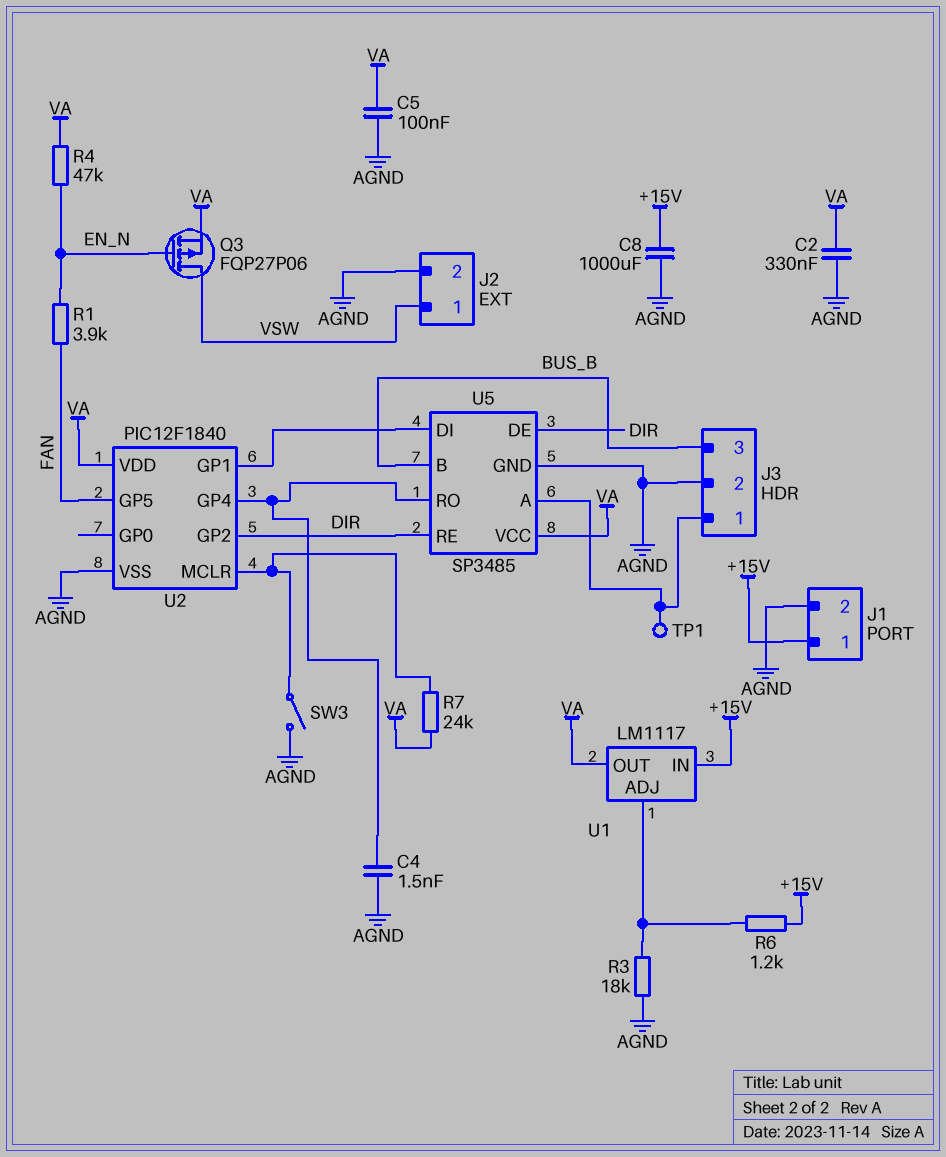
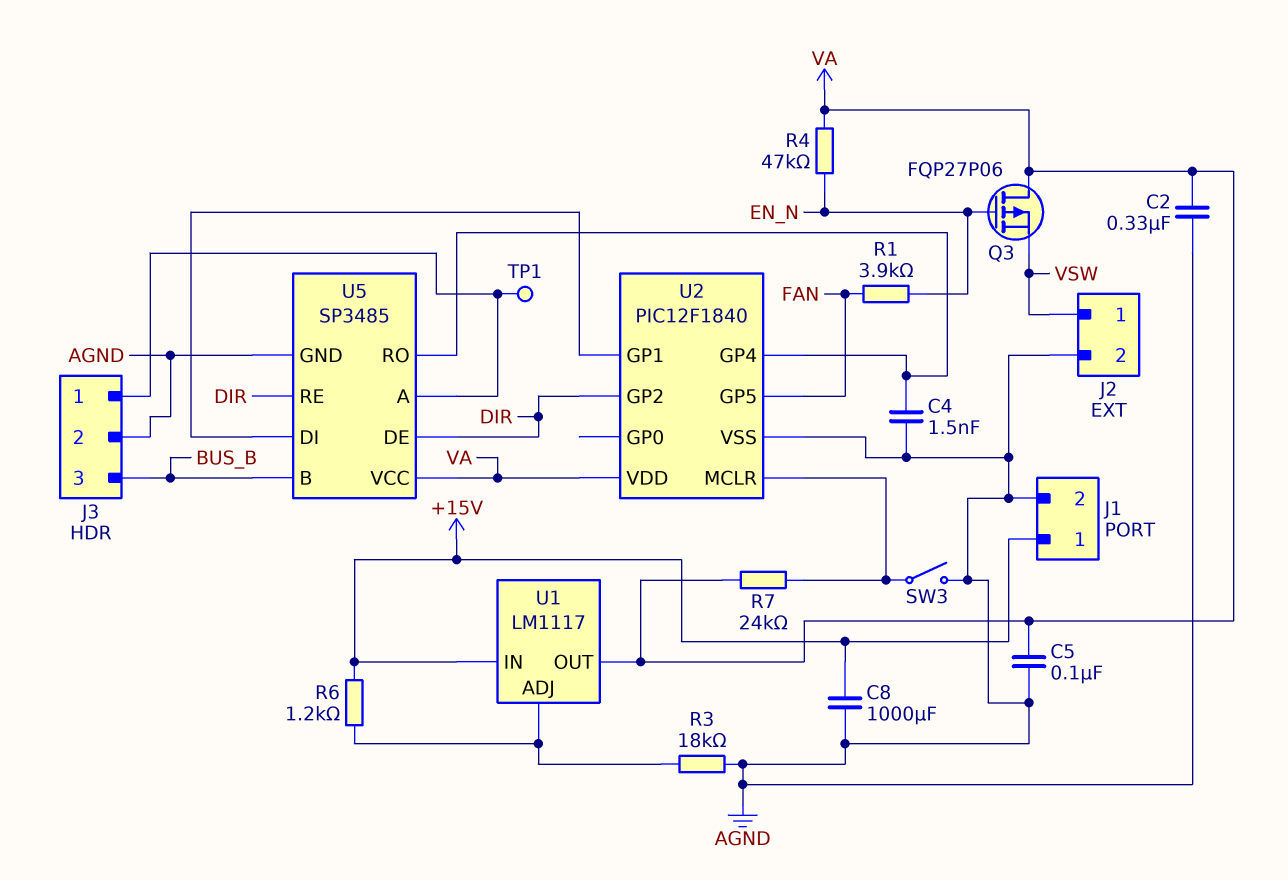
Q3: PMOS FQP27P06 (G EN_N, D VSW, S VA) -> PMOS FQP27P06 (G EN_N, D VA, S VSW)

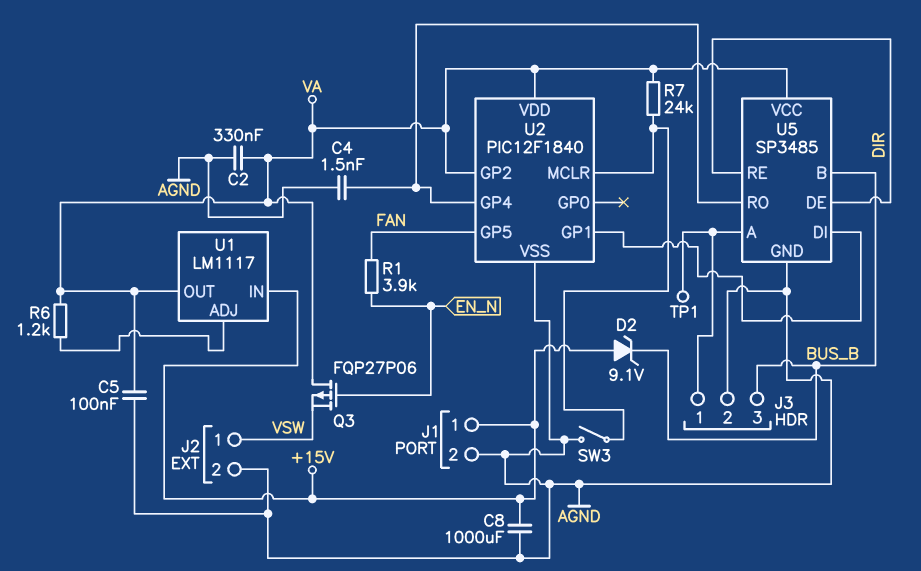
D2: none -> zener 9.1V (A +15V, K BUS_B)
R3: 18k (AGND, U1/ADJ) -> none
R4: 47k (EN_N, VA) -> none
R6: 1.2k (+15V, U1/ADJ) -> 1.2k (U1/ADJ, VA)
U2 pin GP2: DIR -> VA

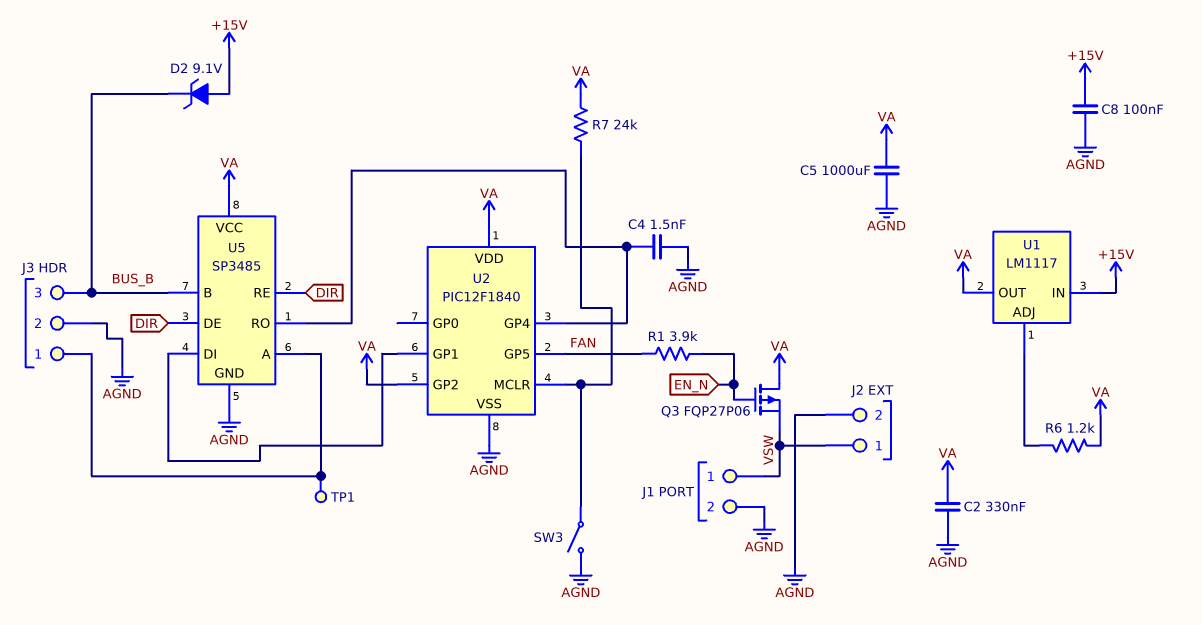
C5: 100nF (AGND, VA) -> 1000uF (AGND, VA)
C8: 1000uF (+15V, AGND) -> 100nF (+15V, AGND)
J1 pin 1: +15V -> VSW

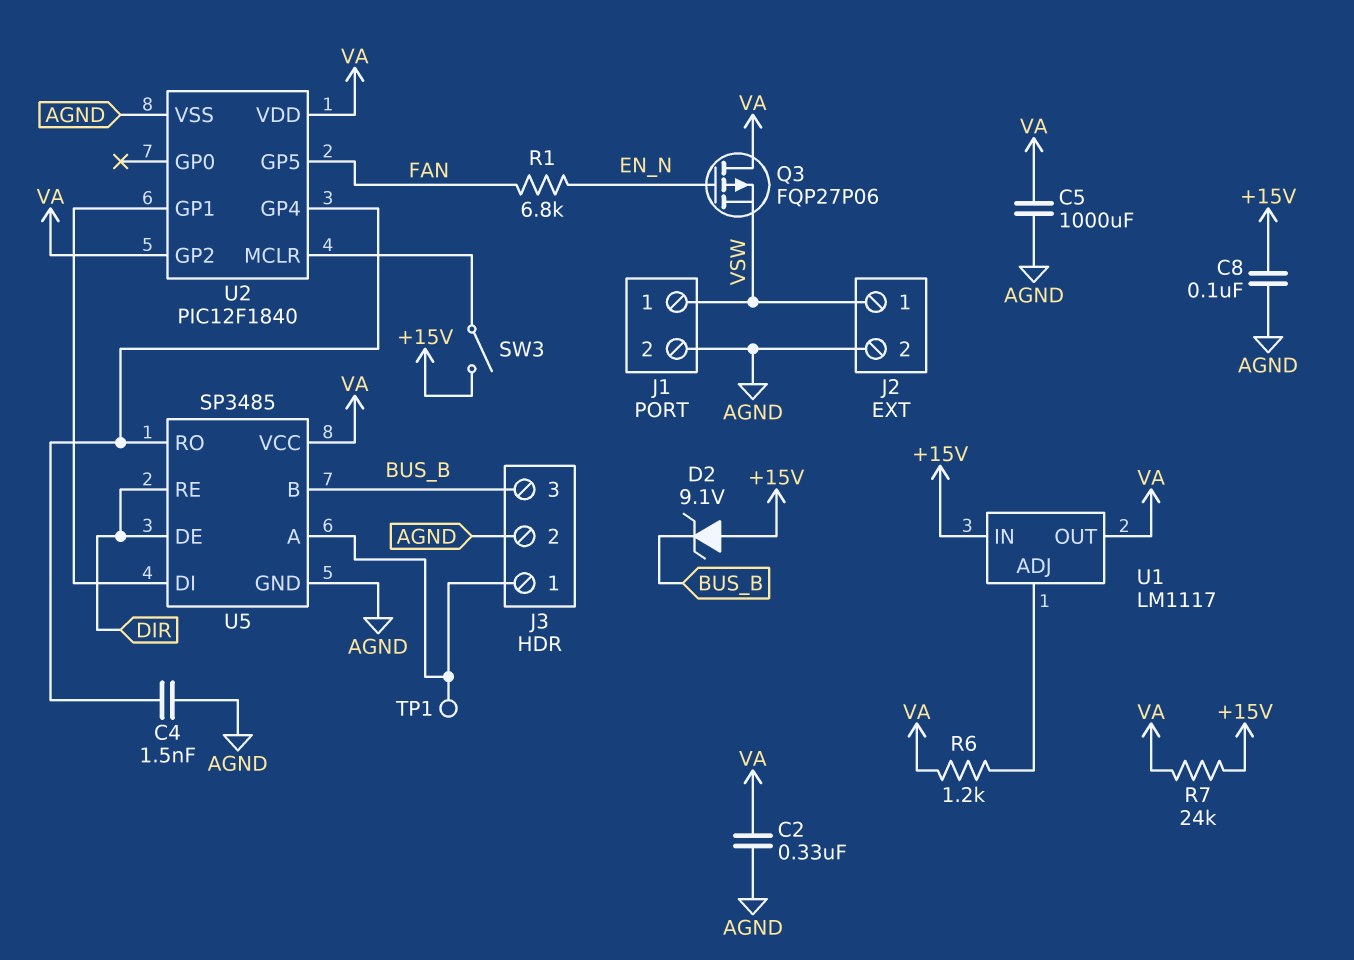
R1: 3.9k (EN_N, FAN) -> 6.8k (EN_N, FAN)
R7: 24k (U2/MCLR, VA) -> 24k (+15V, VA)
SW3: switch (AGND, U2/MCLR) -> switch (+15V, U2/MCLR)

